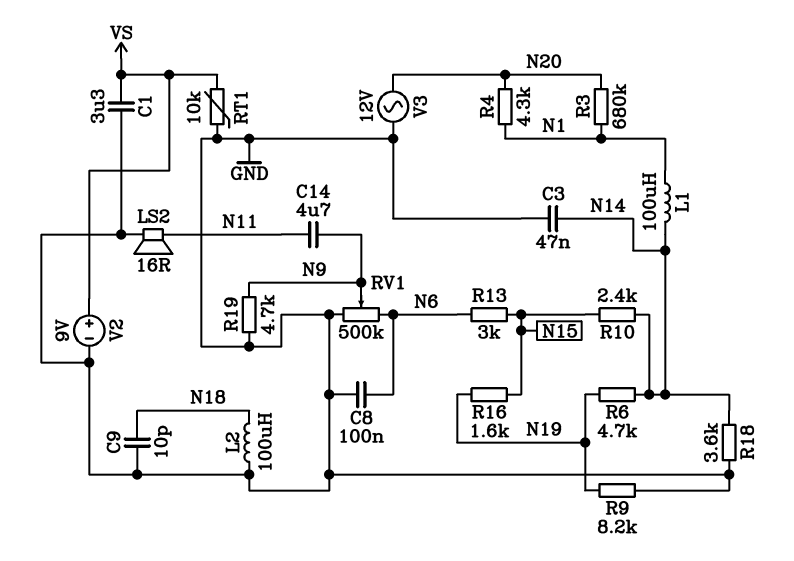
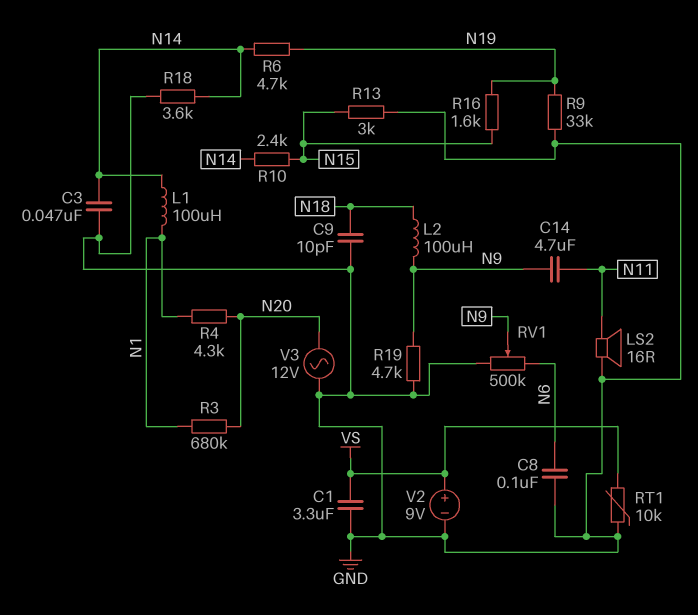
L2: 100uH (GND, N18) -> 100uH (N9, N18)
R9: 8.2k (GND, N19) -> 33k (GND, N19)
R13: 3k (N6, N15) -> 3k (GND, N15)

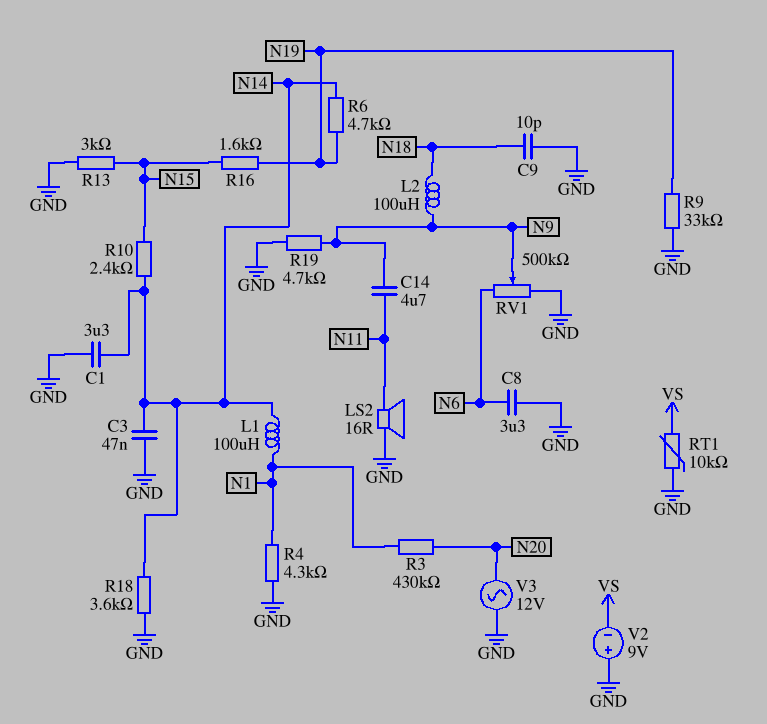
C1: 3.3uF (GND, VS) -> 3.3uF (GND, N14)
C8: 100nF (GND, N6) -> 3.3uF (GND, N6)
R3: 680k (N1, N20) -> 430k (N1, N20)
R4: 4.3k (N1, N20) -> 4.3k (GND, N1)
V2: 9V (plus VS, minus GND) -> 9V (plus GND, minus VS)

